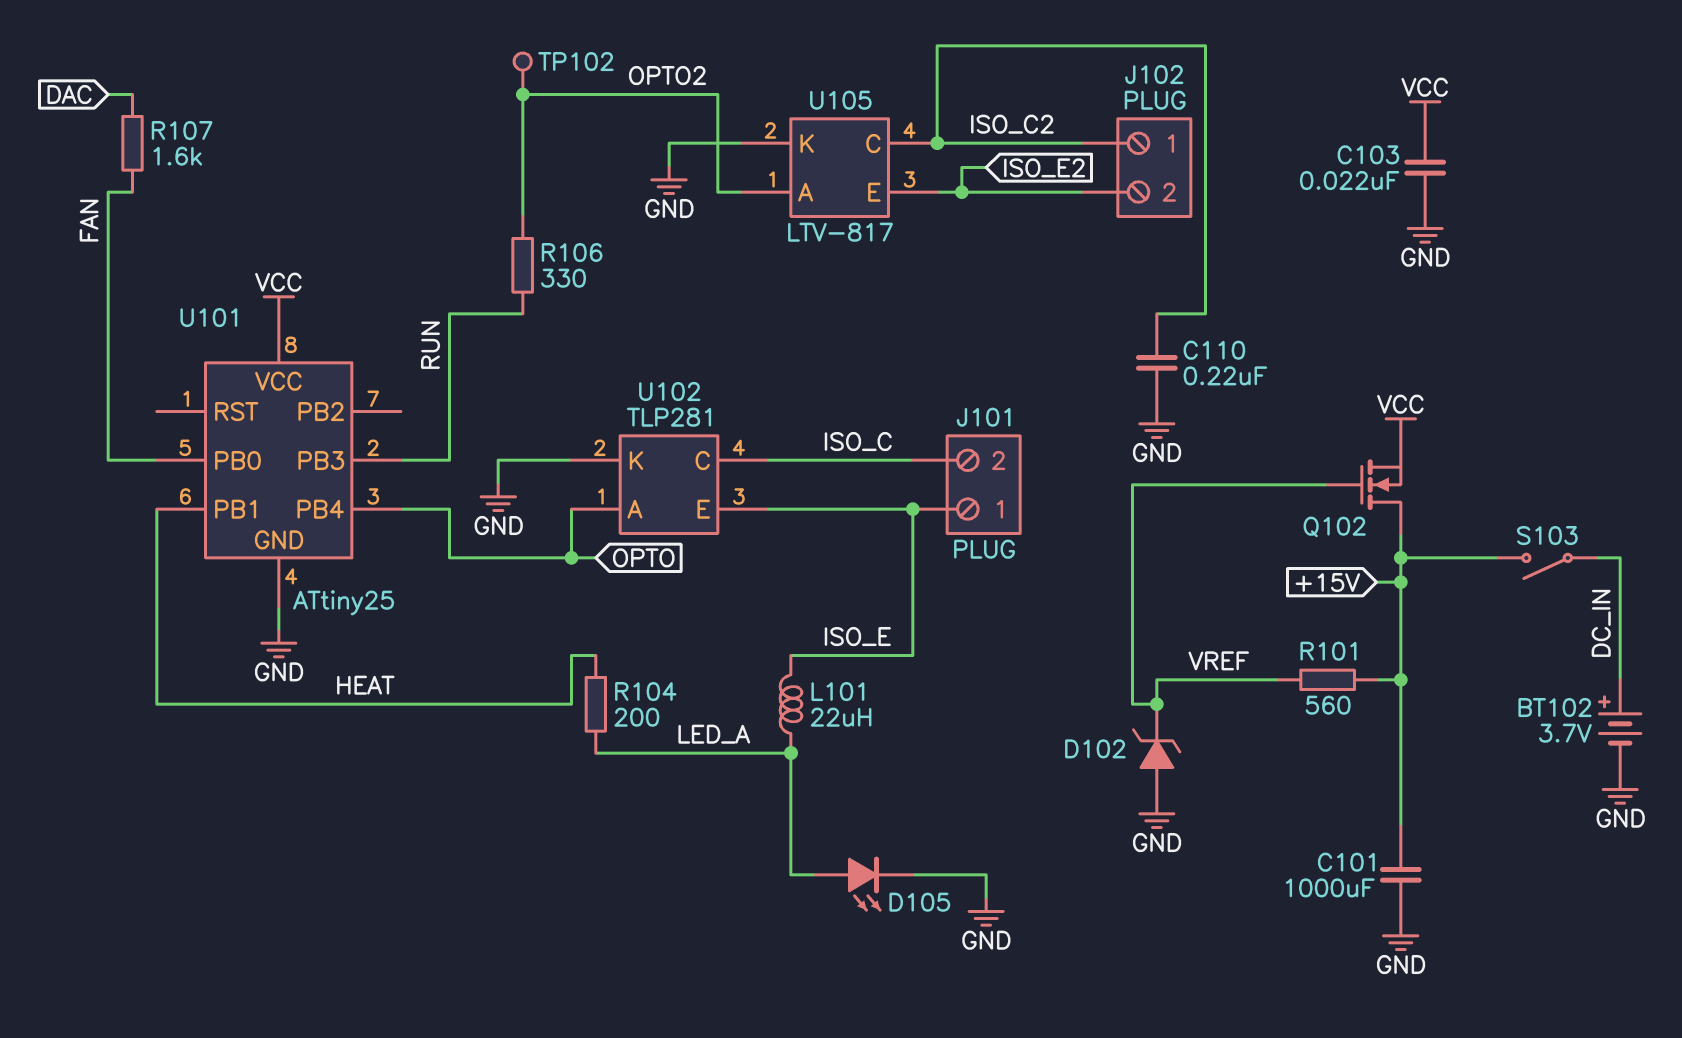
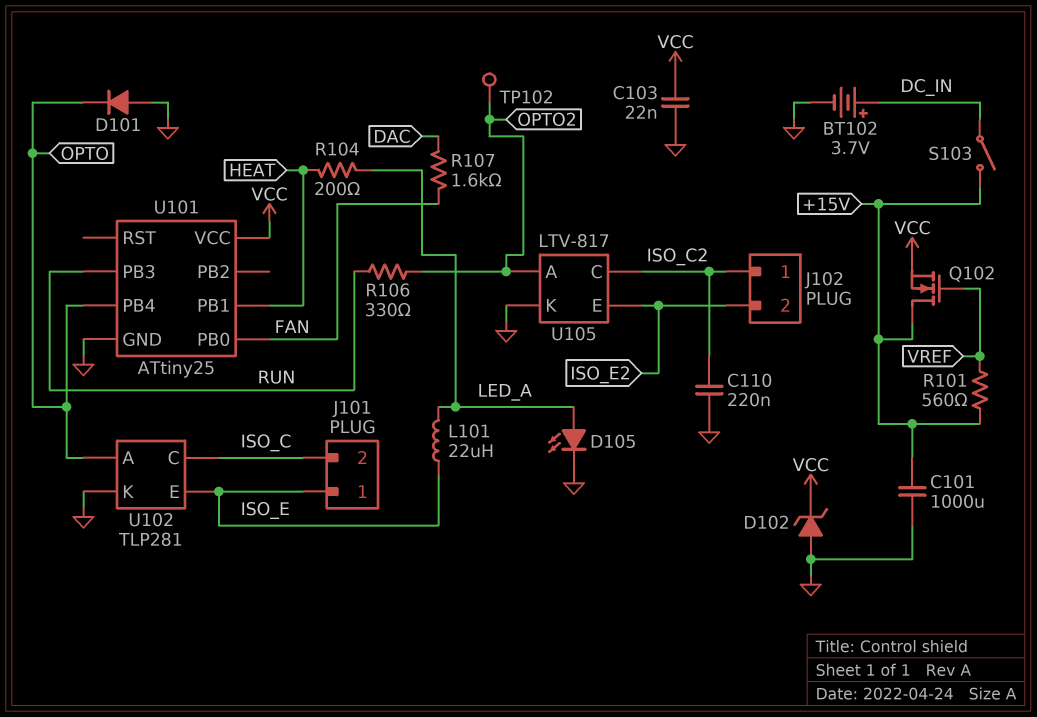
D101: none -> diode (A GND, K OPTO)
D102: zener (A GND, K VREF) -> zener (A GND, K VCC)

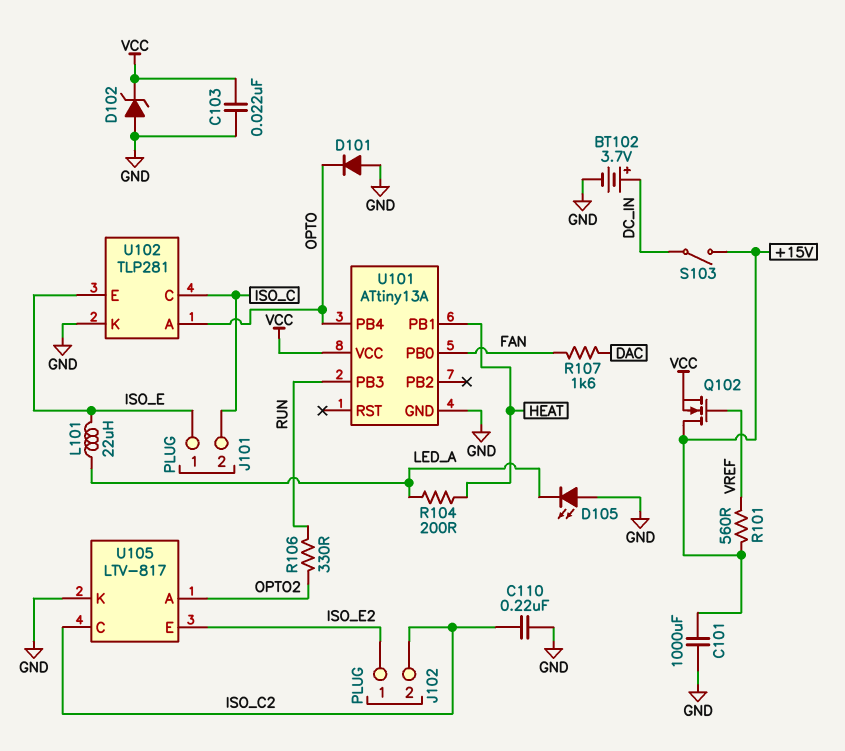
D105: LED (A LED_A, K GND) -> LED (A GND, K LED_A)
J102 pin 1: ISO_C2 -> ISO_E2
J102 pin 2: ISO_E2 -> ISO_C2
TP102: test point (OPTO2) -> none
U101: ATtiny25 -> ATtiny13A

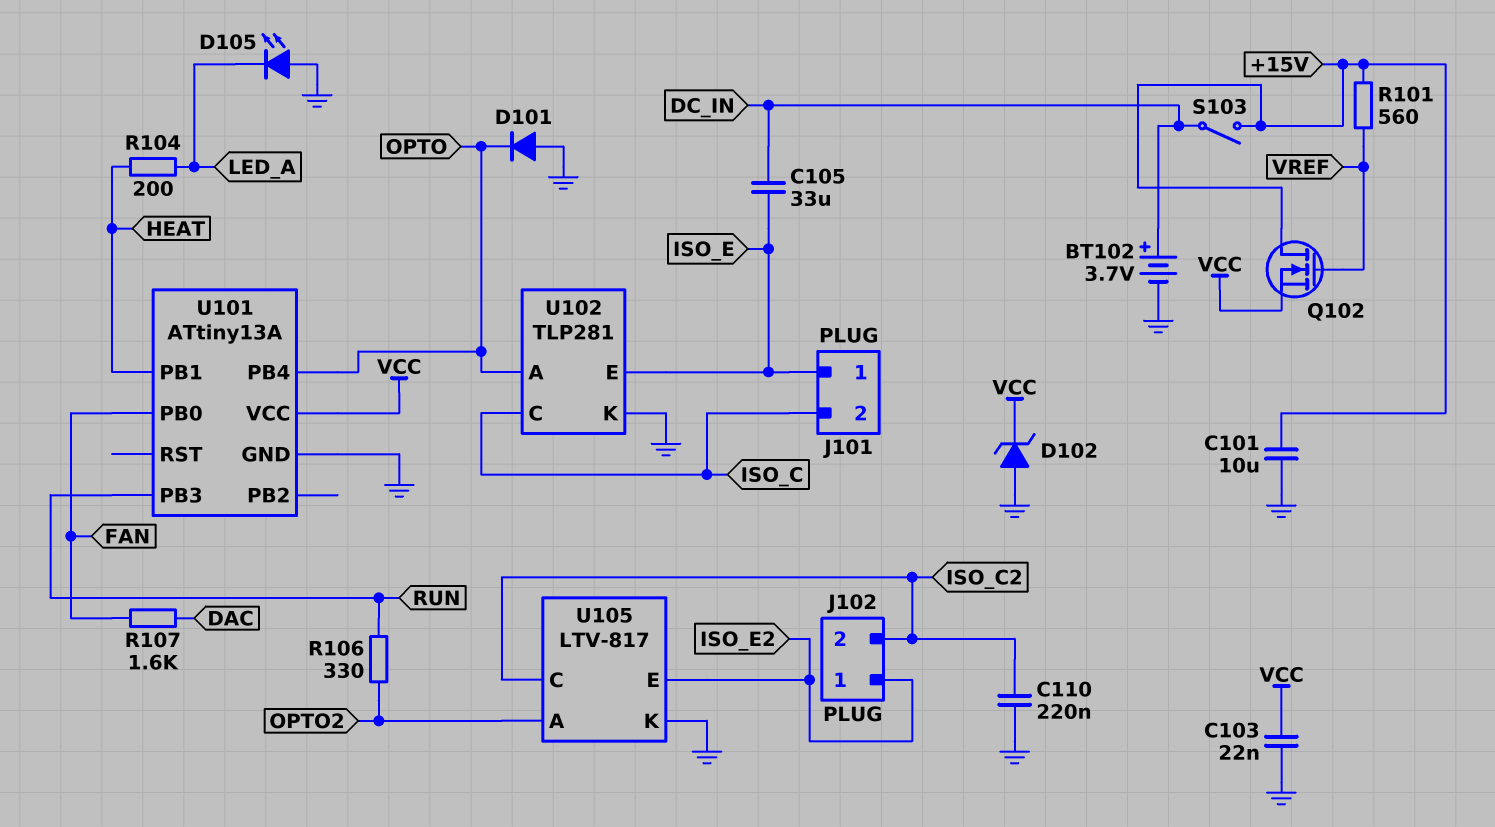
C101: 1000uF (+15V, GND) -> 10uF (+15V, GND)
C105: none -> 33uF (DC_IN, ISO_E)
L101: 22uH (ISO_E, LED_A) -> none

